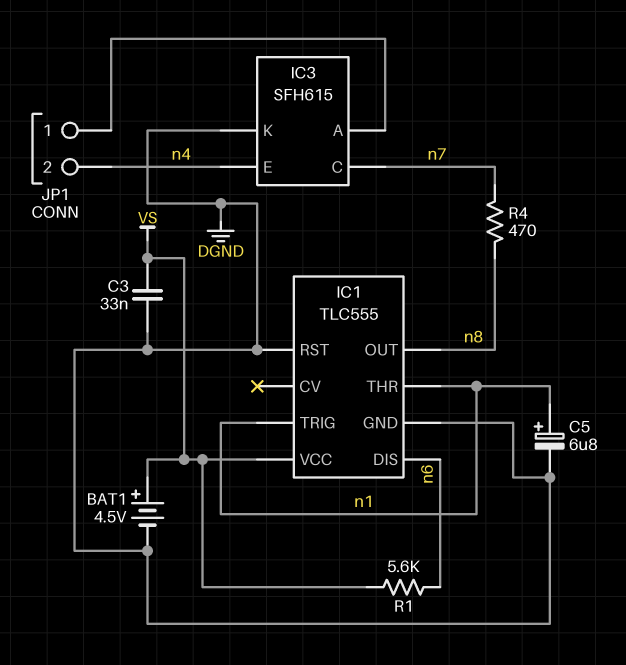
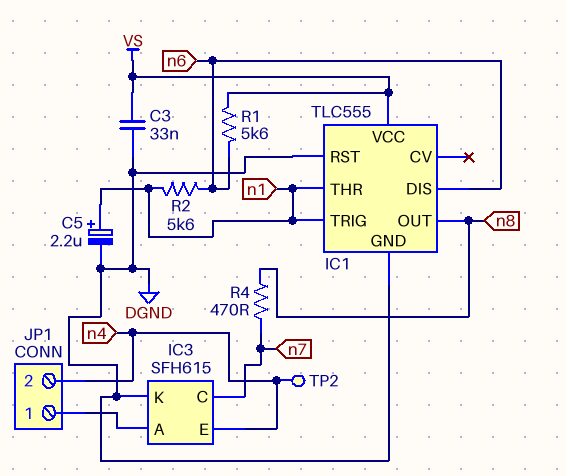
BAT1: 4.5V (plus VS, minus DGND) -> none
C5: 6.8uF (plus n1, minus DGND) -> 2.2uF (plus n1, minus DGND)
R2: none -> 5.6k (n1, n6)
TP2: none -> test point (n4)

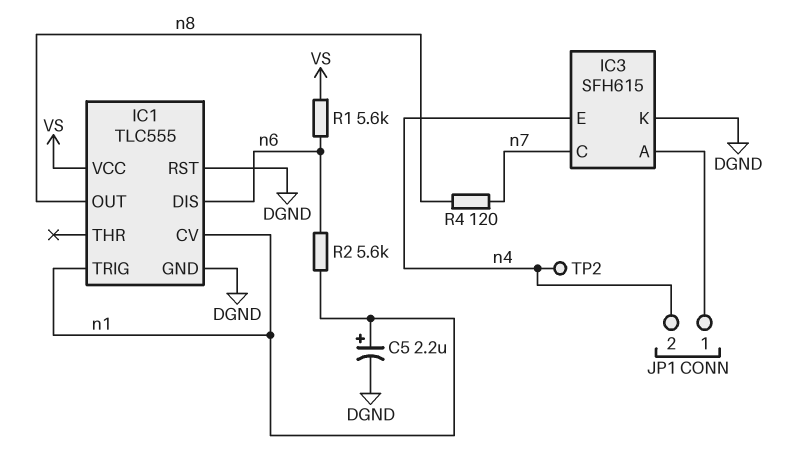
C3: 33nF (DGND, VS) -> none
IC1 pin CV: none -> n1
IC1 pin THR: n1 -> none
R4: 470 (n7, n8) -> 120 (n7, n8)

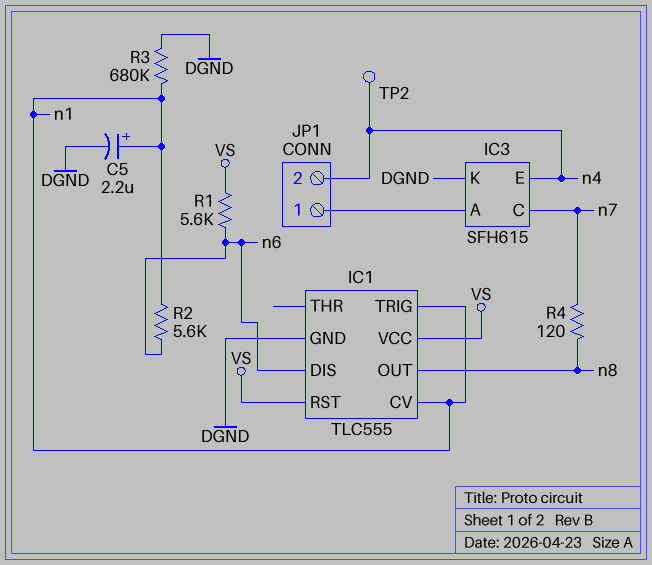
IC1 pin RST: DGND -> VS
R3: none -> 680k (DGND, n1)

